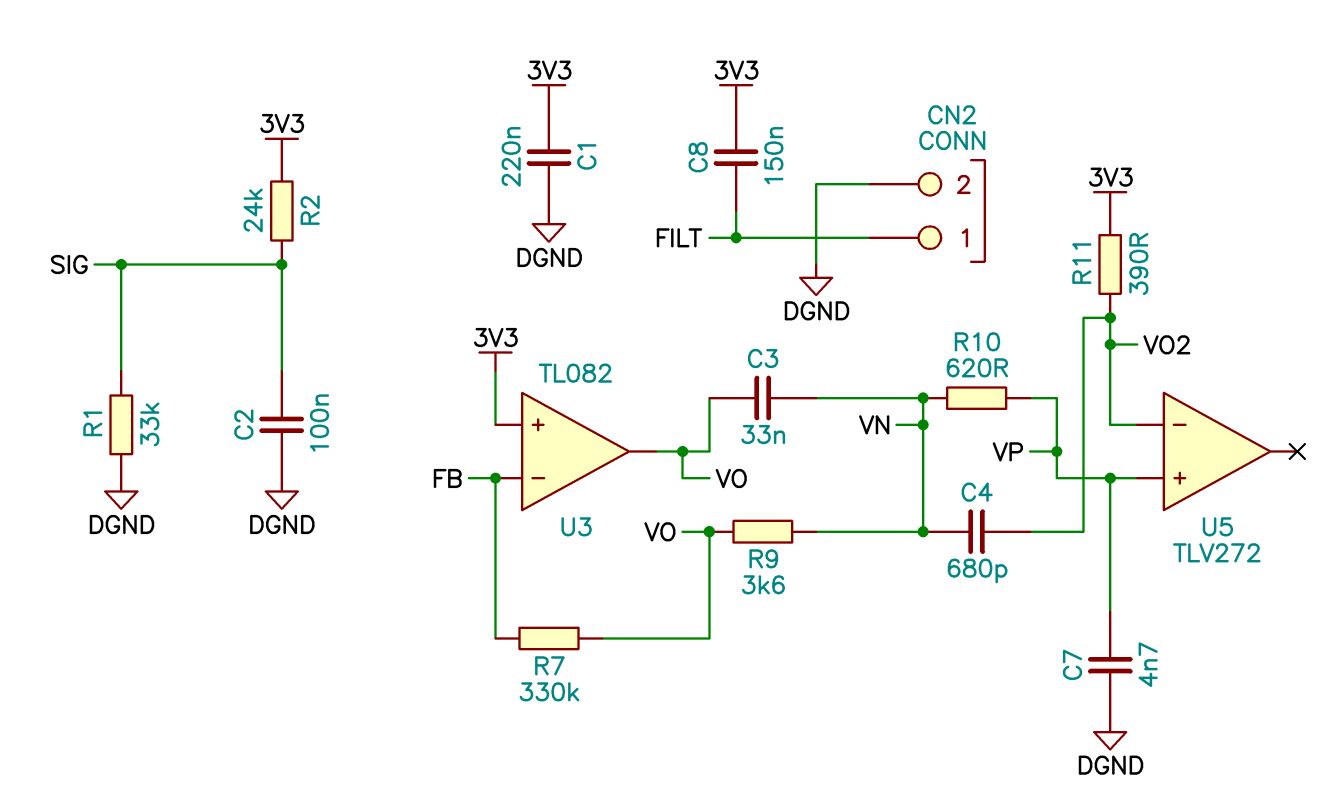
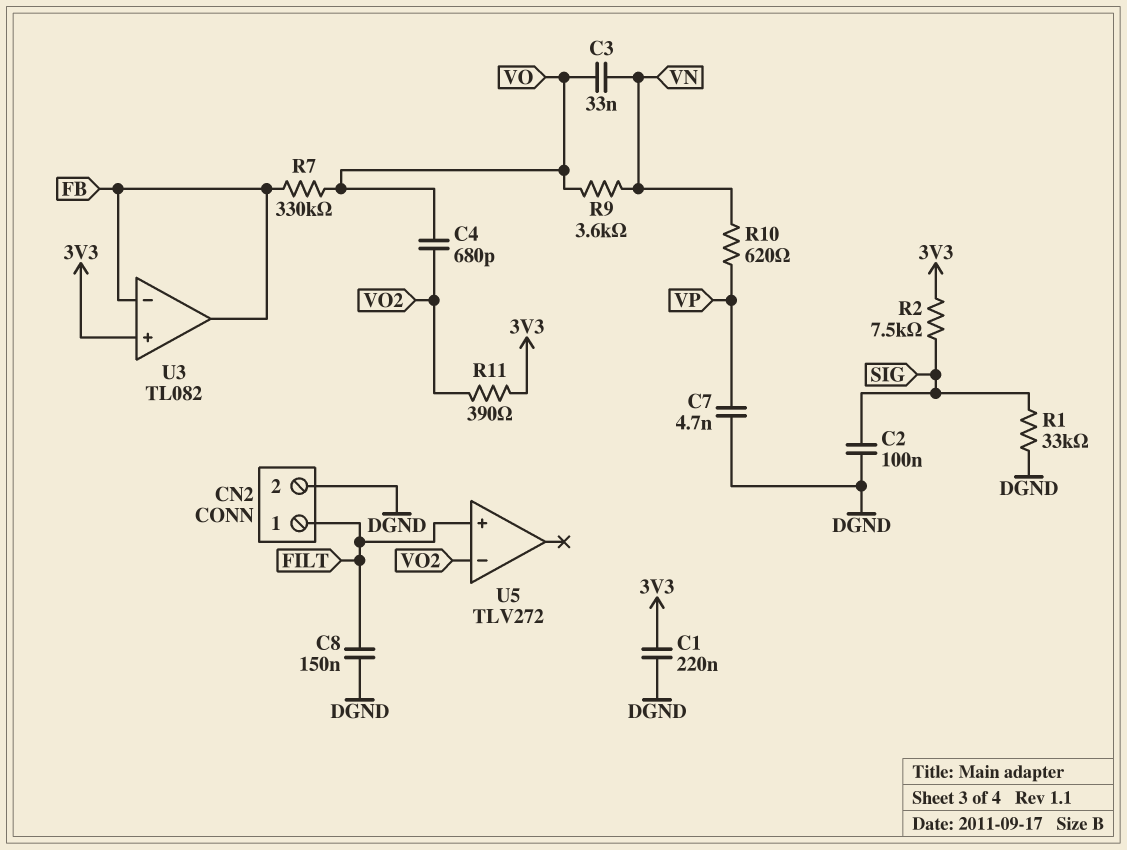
C4: 680pF (VN, VO2) -> 680pF (VO, VO2)
C8: 150nF (3V3, FILT) -> 150nF (DGND, FILT)
R2: 24k (3V3, SIG) -> 7.5k (3V3, SIG)
U3 pin out: VO -> FB
U5 pin in+: VP -> FILT

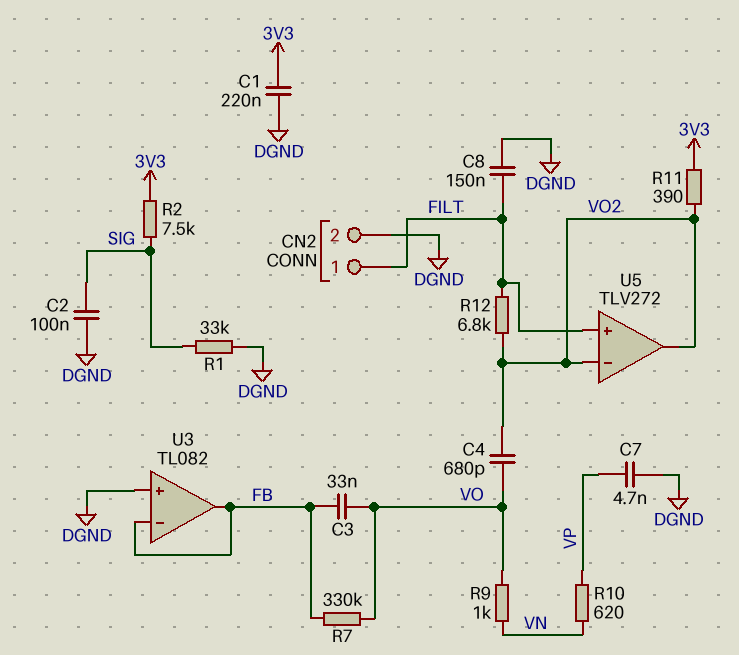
C3: 33nF (VN, VO) -> 33nF (FB, VO)
R9: 3.6k (VN, VO) -> 1k (VN, VO)
R12: none -> 6.8k (FILT, VO2)
U3 pin in+: 3V3 -> DGND
U5 pin out: none -> VO2

